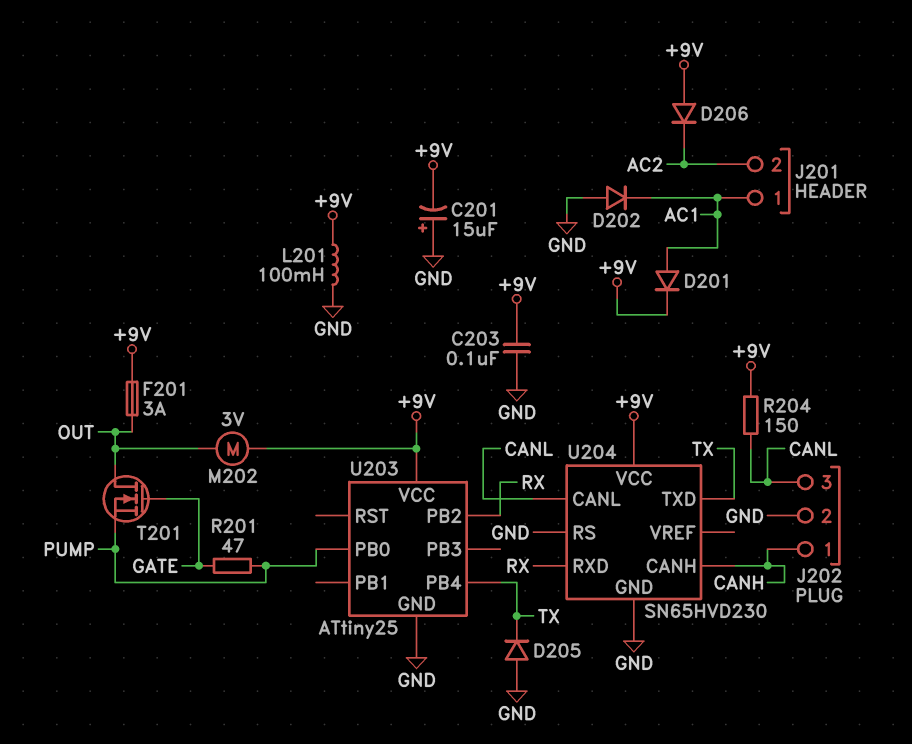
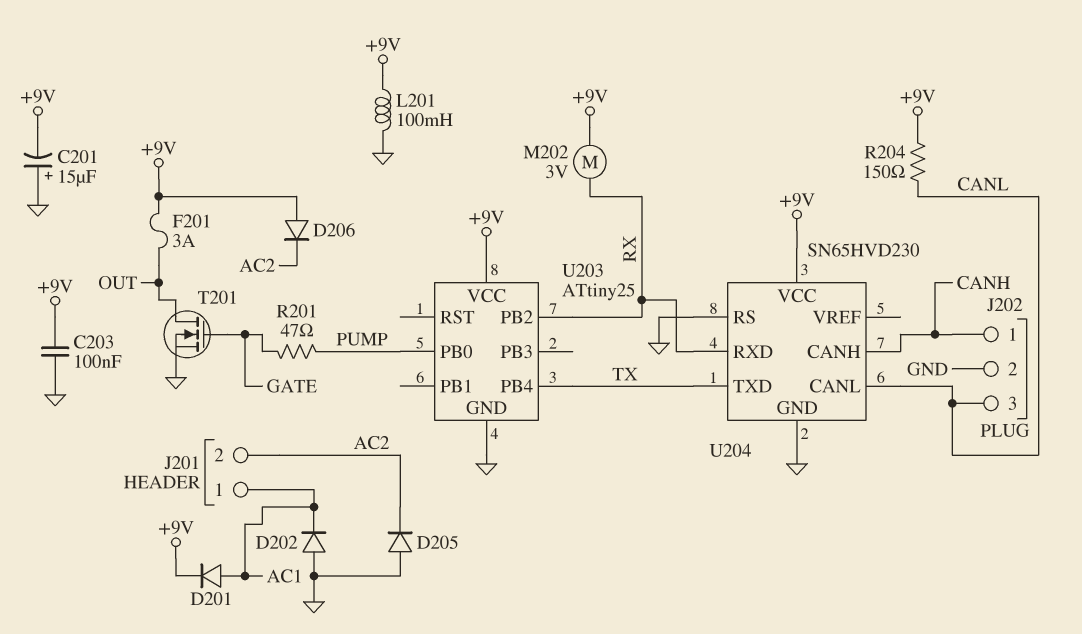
D205: diode (A GND, K TX) -> diode (A GND, K AC2)
M202: motor 3V (+9V, OUT) -> motor 3V (+9V, RX)
T201: NMOS (G GATE, D OUT, S PUMP) -> NMOS (G GATE, D OUT, S GND)

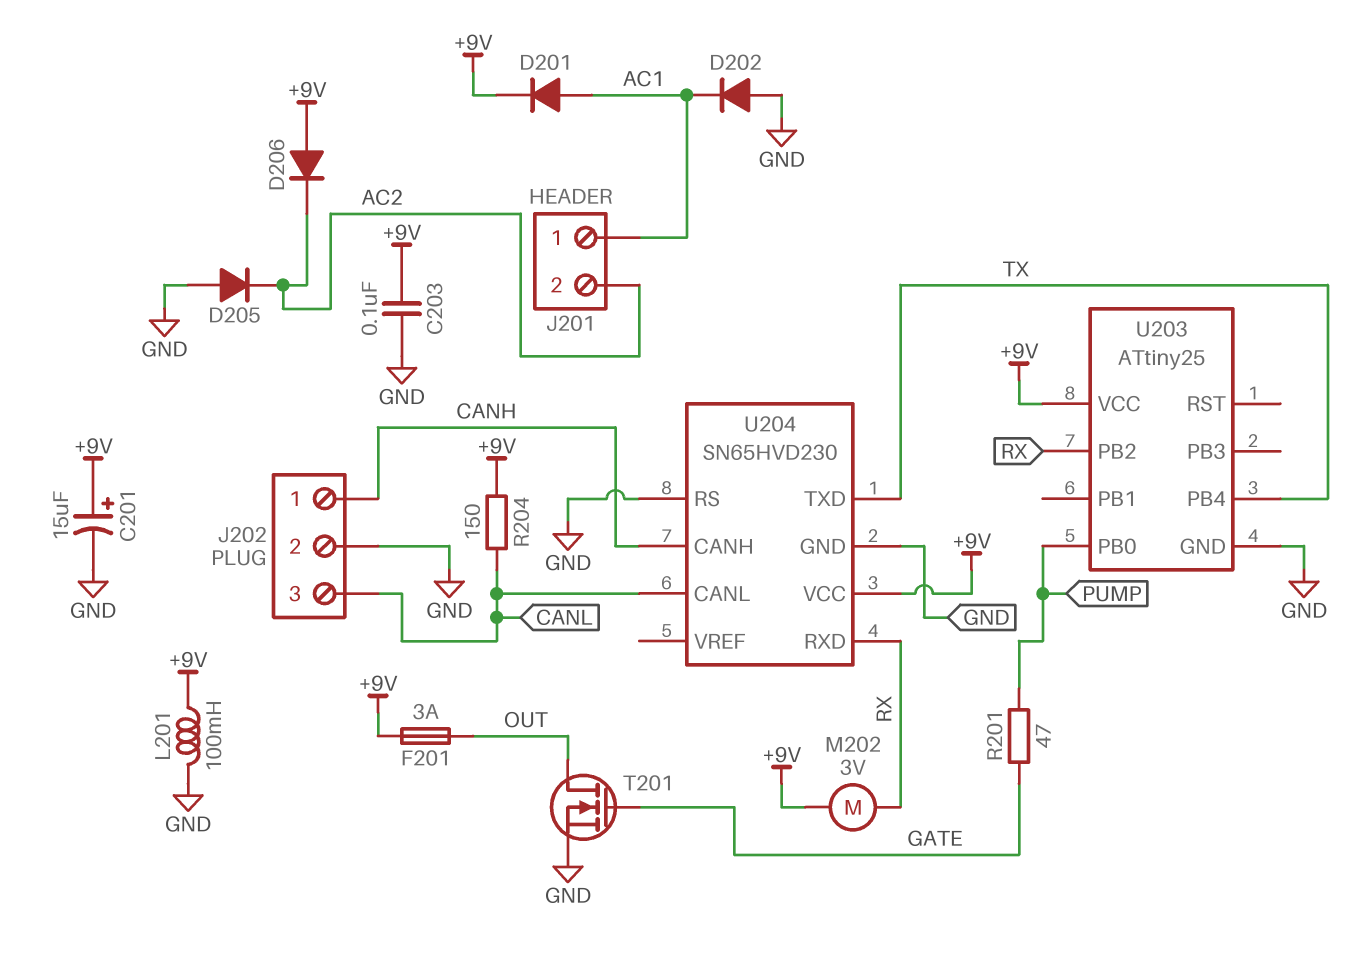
C201: 15uF (plus GND, minus +9V) -> 15uF (plus +9V, minus GND)

